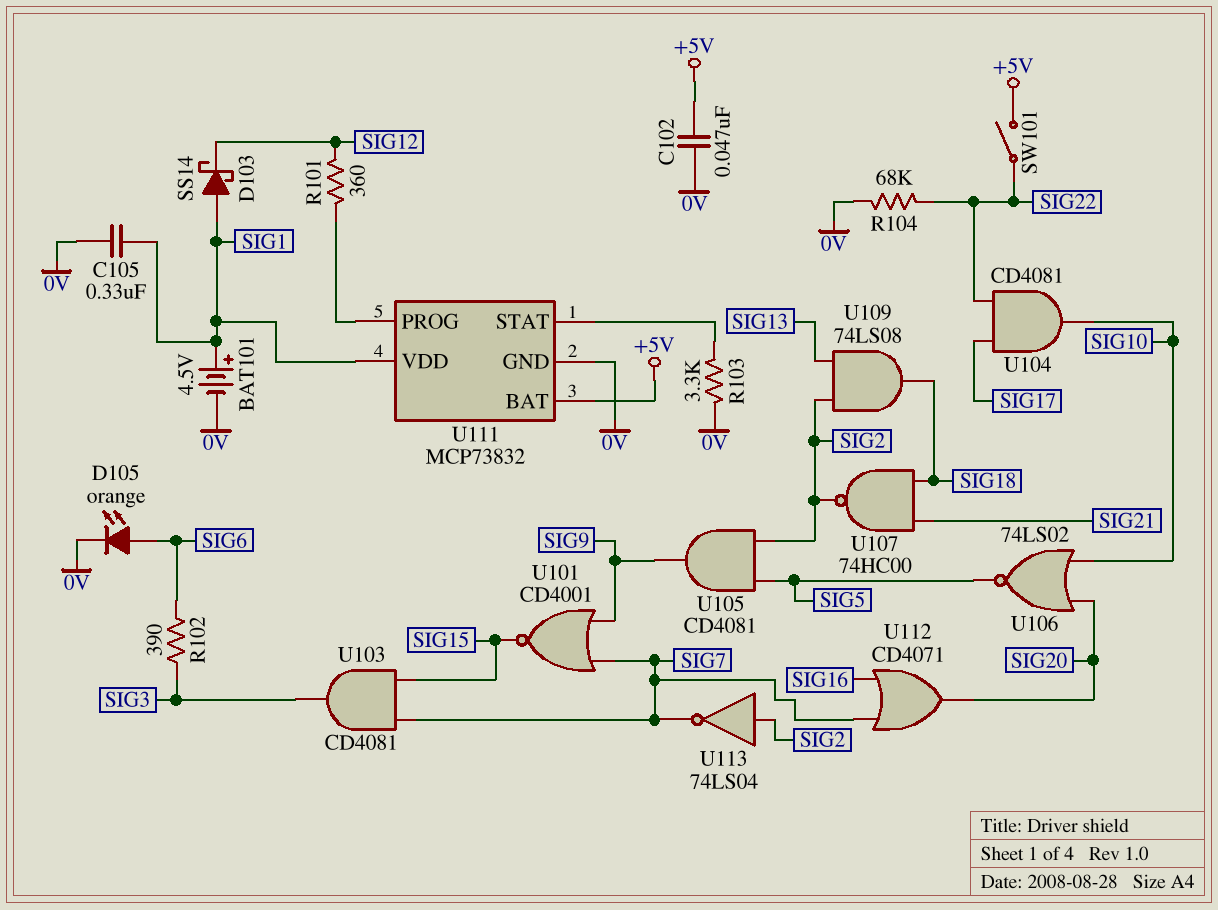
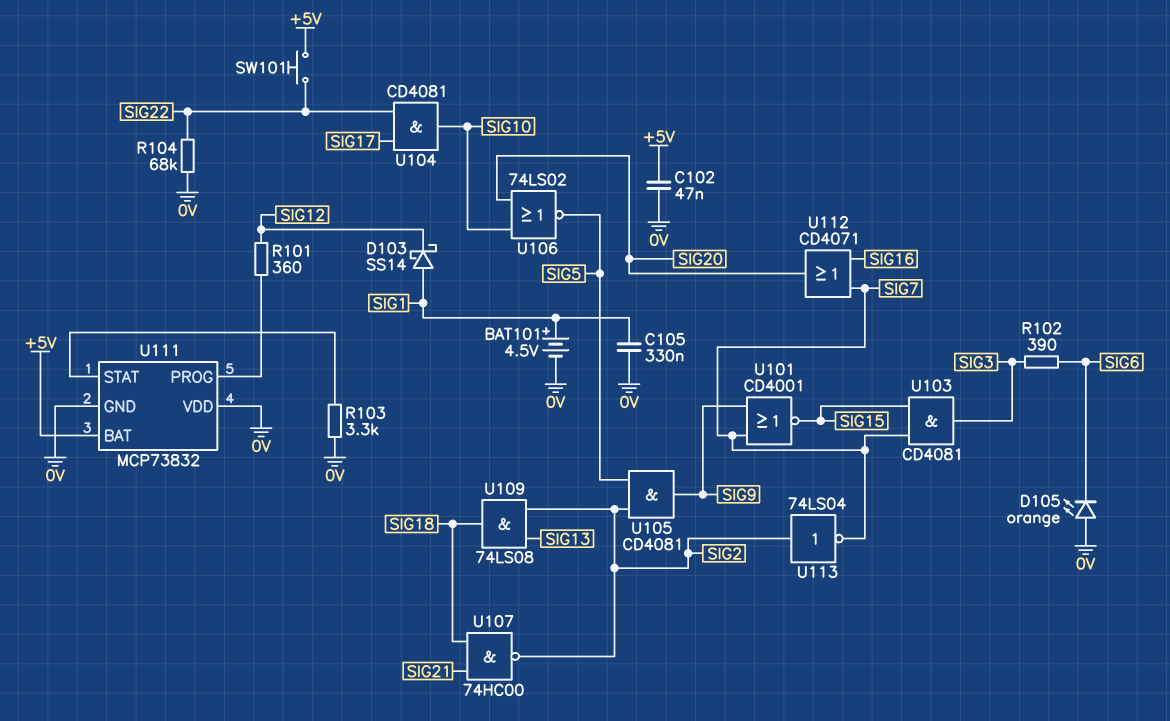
D105: LED orange (A SIG6, K 0V) -> LED orange (A 0V, K SIG6)
SW101: switch (+5V, SIG22) -> button (+5V, SIG22)
U111 pin VDD: SIG1 -> 0V

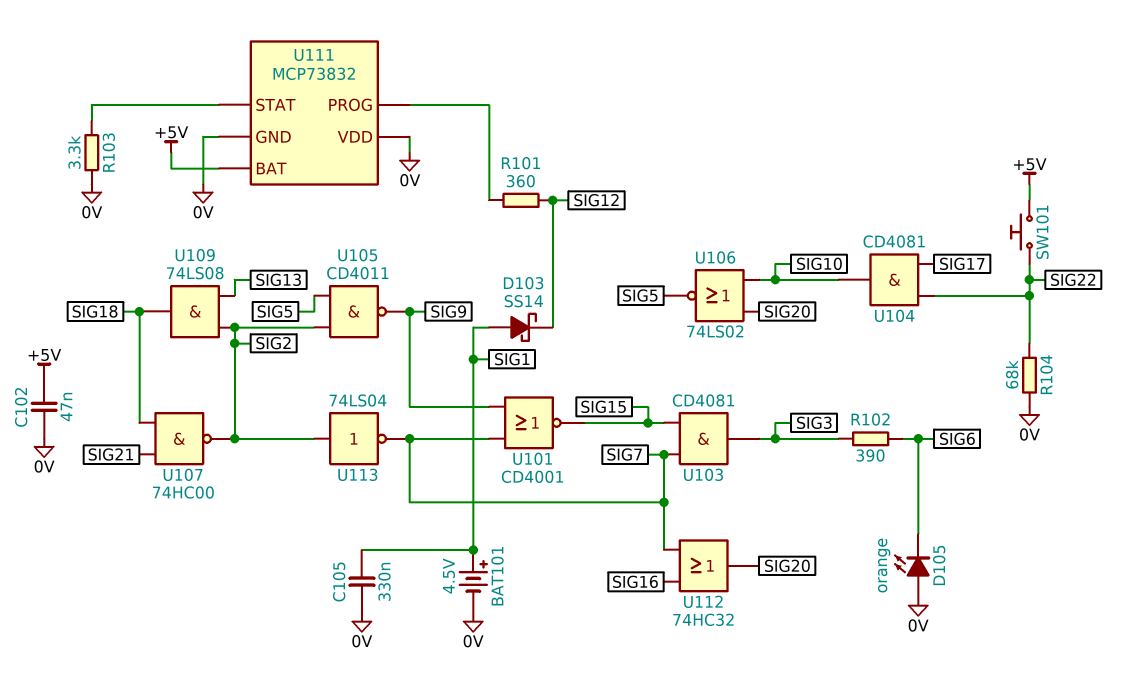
U105: AND CD4081 (in SIG2, in SIG5, out SIG9) -> NAND CD4011 (in SIG2, in SIG5, out SIG9)
U112: OR CD4071 (in SIG7, in SIG16, out SIG20) -> OR 74HC32 (in SIG7, in SIG16, out SIG20)

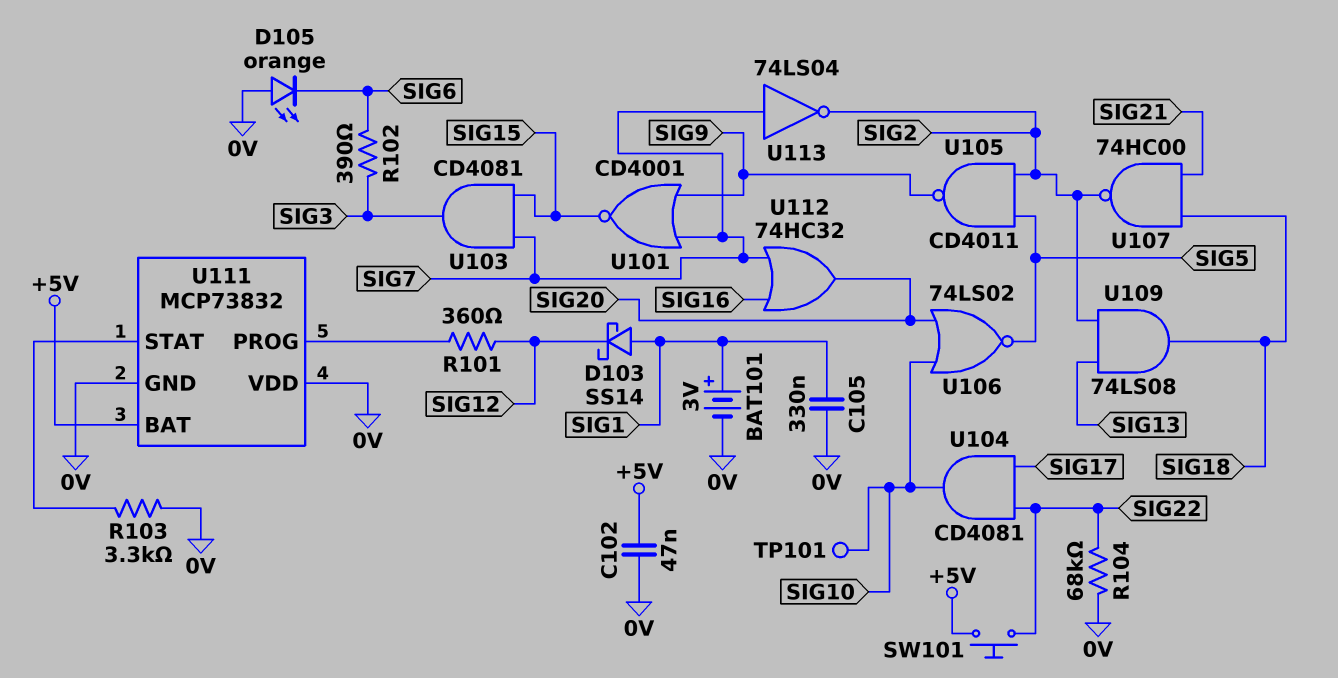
BAT101: 4.5V (plus SIG1, minus 0V) -> 3V (plus SIG1, minus 0V)
TP101: none -> test point (SIG10)
U113: NOT 74LS04 (in SIG2, out SIG7) -> NOT 74LS04 (in SIG7, out SIG2)

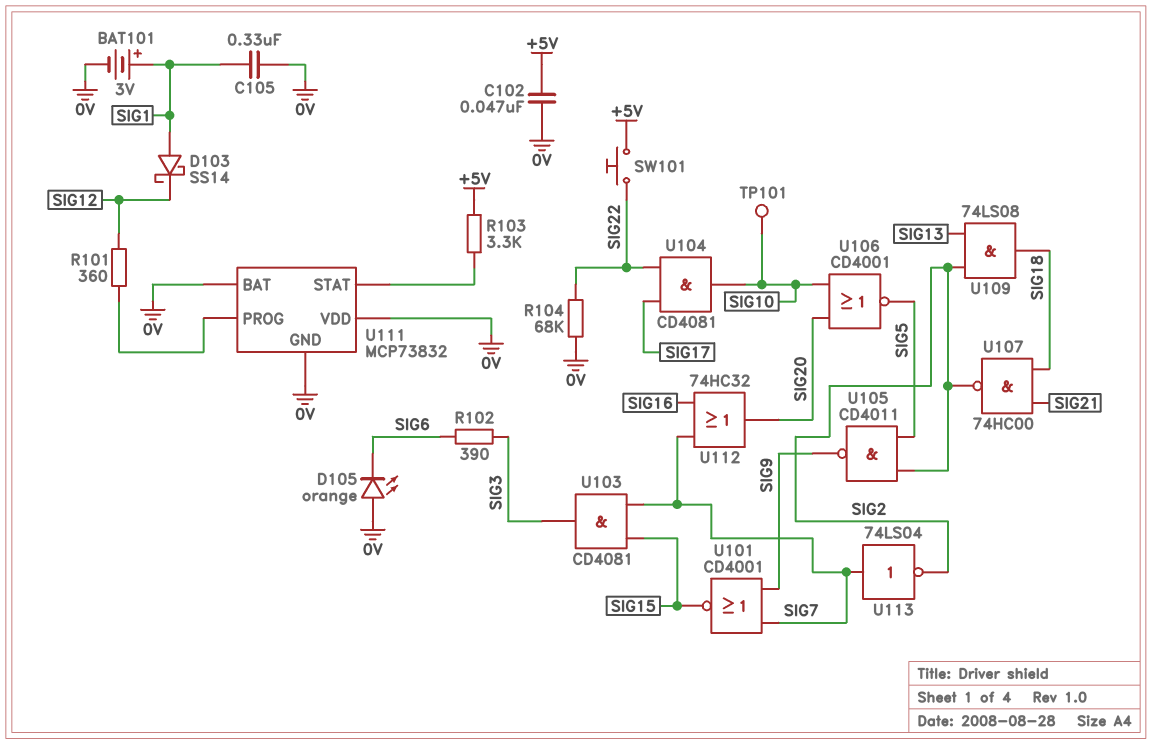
R103: 3.3k (0V, U111/STAT) -> 3.3k (+5V, U111/STAT)
U106: NOR 74LS02 (in SIG10, in SIG20, out SIG5) -> NOR CD4001 (in SIG10, in SIG20, out SIG5)
U111 pin BAT: +5V -> 0V

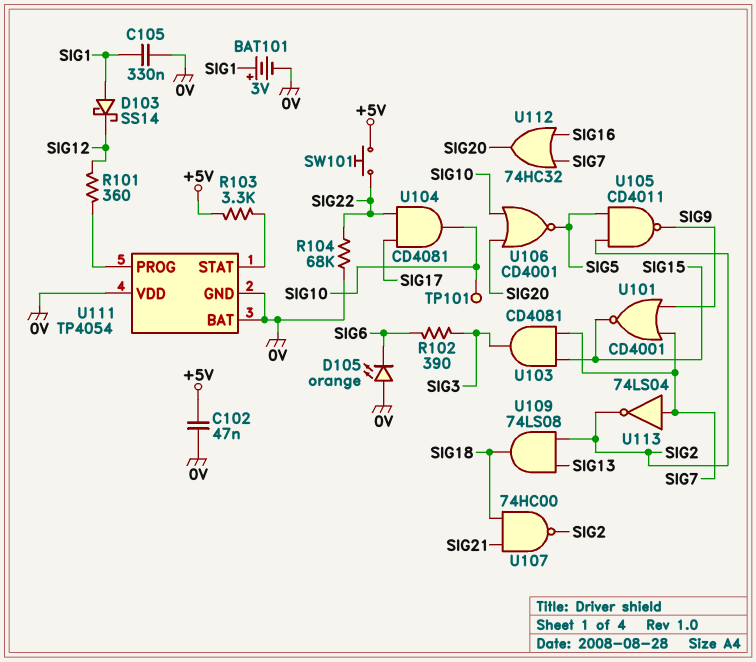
U111: MCP73832 -> TP4054

